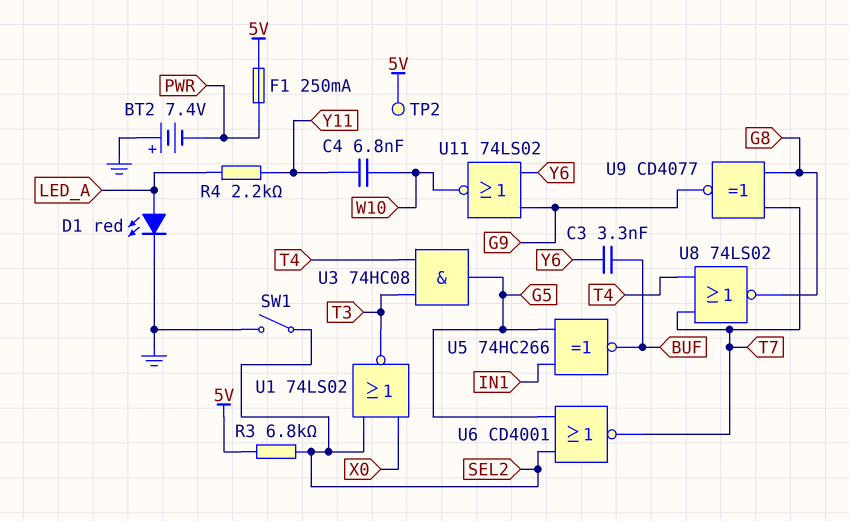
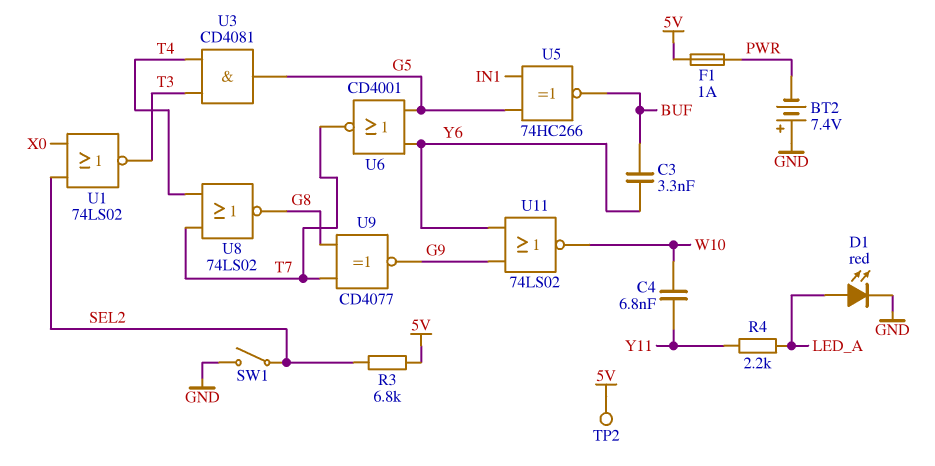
F1: 250mA (5V, PWR) -> 1A (5V, PWR)
U3: AND 74HC08 (in T3, in T4, out G5) -> AND CD4081 (in T3, in T4, out G5)
U6: NOR CD4001 (in G5, in SEL2, out T7) -> NOR CD4001 (in G5, in Y6, out T7)

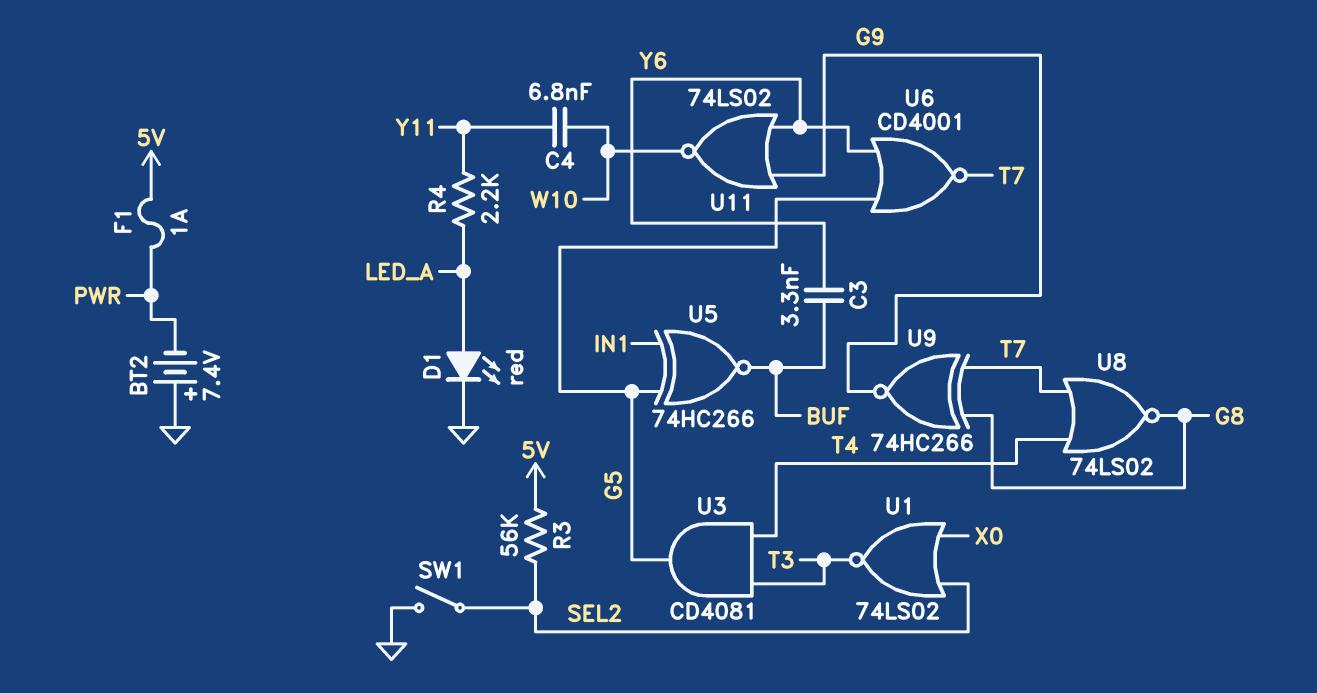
R3: 6.8k (5V, SEL2) -> 56k (5V, SEL2)
TP2: test point (5V) -> none
U9: XNOR CD4077 (in G8, in T7, out G9) -> XNOR 74HC266 (in G8, in T7, out G9)

